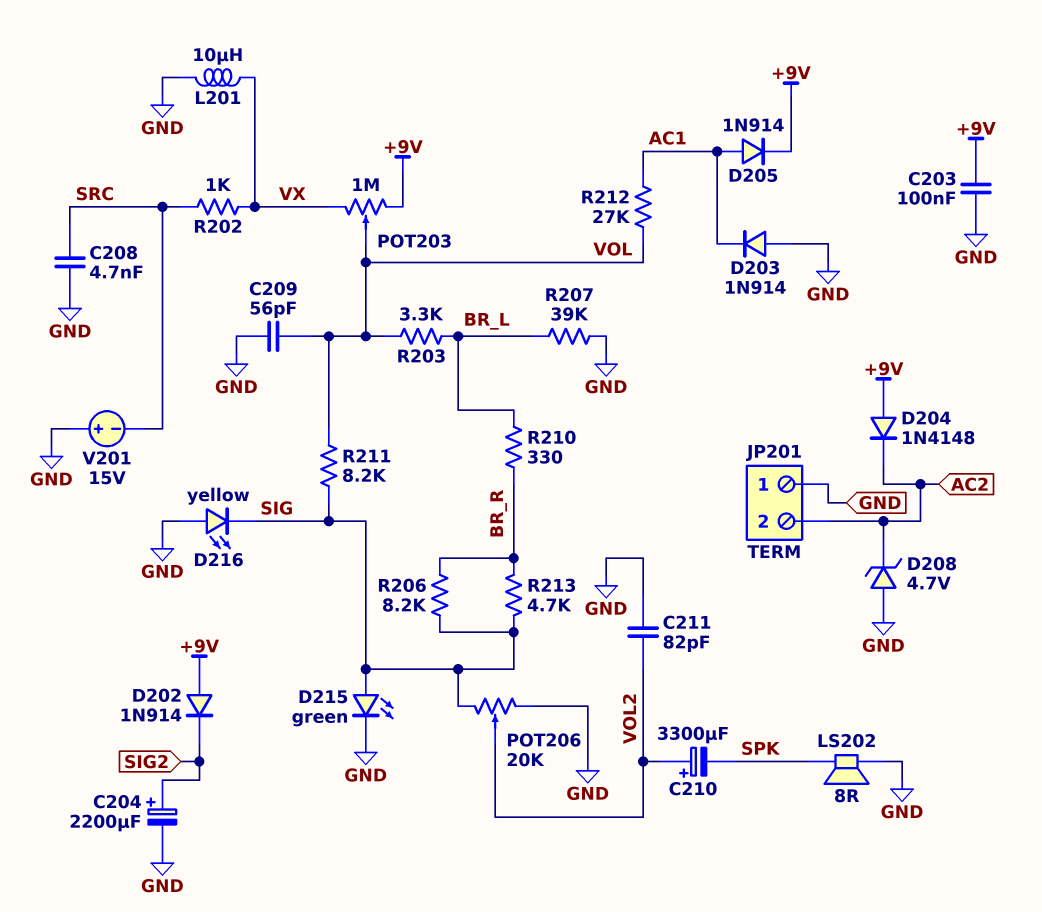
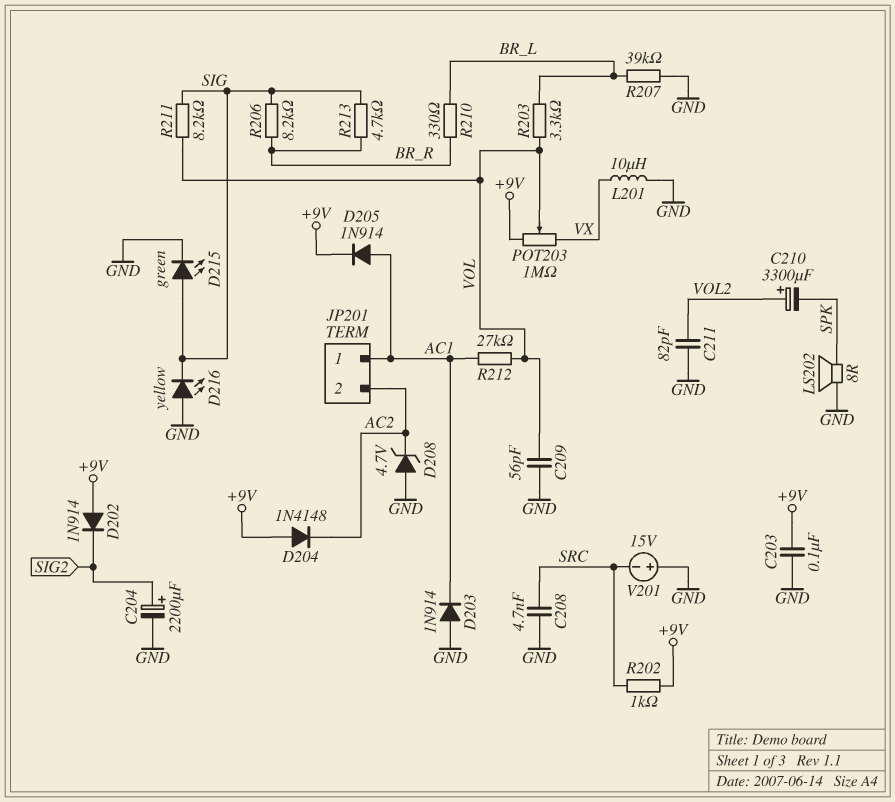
JP201 pin 1: GND -> AC1
POT206: 20k (GND, SIG, wiper VOL2) -> none
R202: 1k (SRC, VX) -> 1k (+9V, SRC)

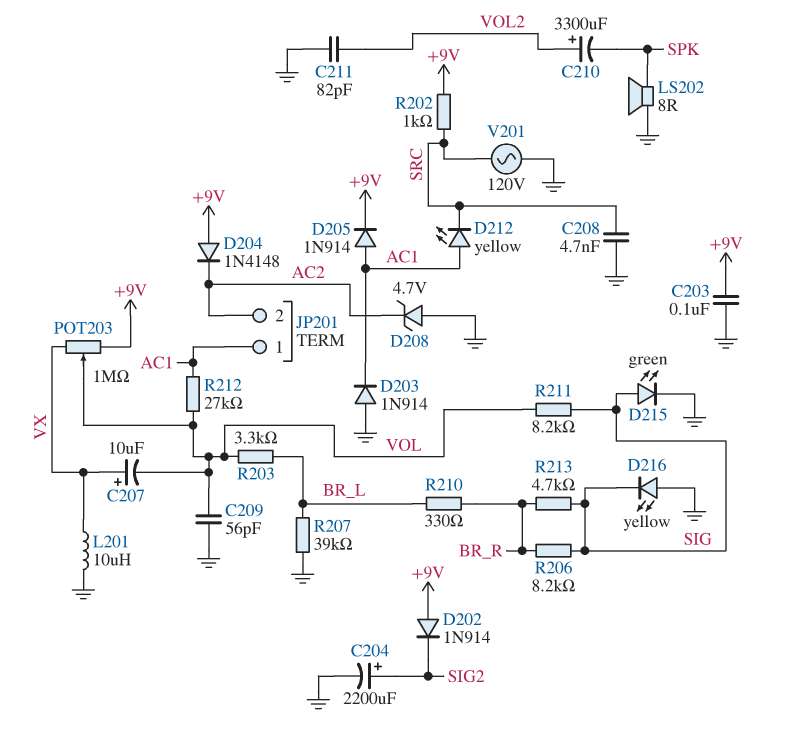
C207: none -> 10uF (plus VX, minus VOL)
D212: none -> LED yellow (A AC1, K SRC)
V201: 15V (plus GND, minus SRC) -> AC 120V (GND, SRC)

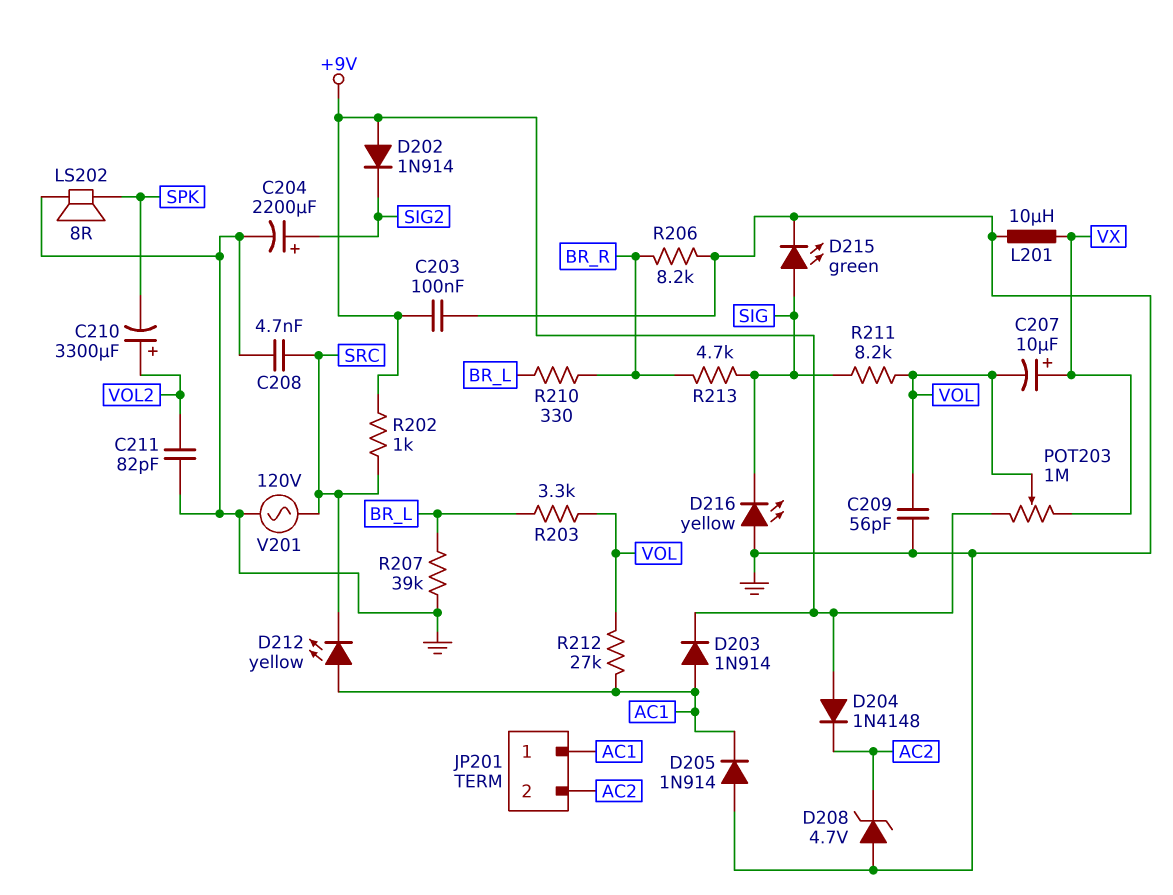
D203: diode 1N914 (A GND, K AC1) -> diode 1N914 (A AC1, K +9V)
D205: diode 1N914 (A AC1, K +9V) -> diode 1N914 (A GND, K AC1)
R206: 8.2k (BR_R, SIG) -> 8.2k (BR_R, GND)

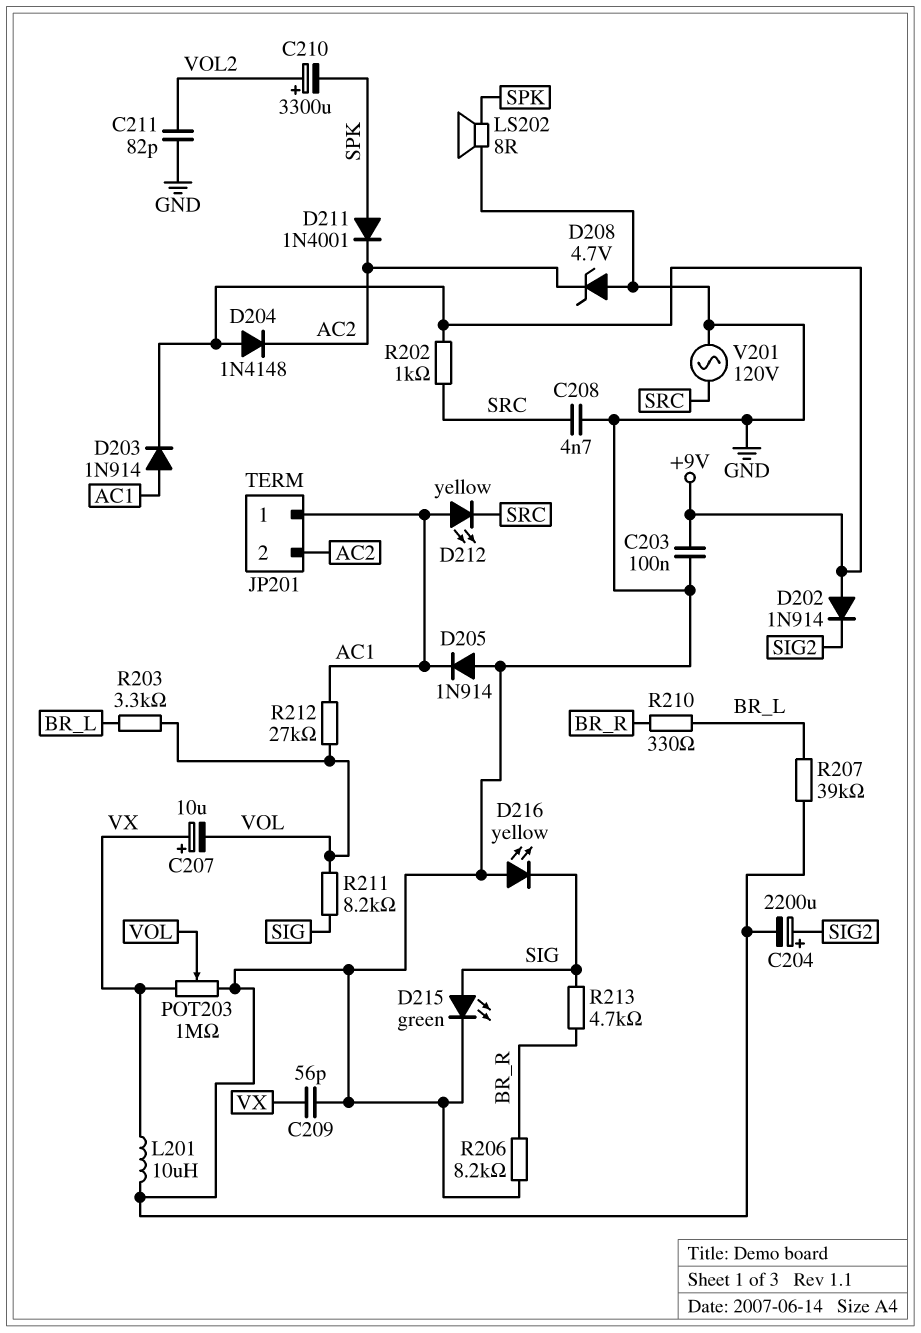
C209: 56pF (GND, VOL) -> 56pF (GND, VX)
D211: none -> diode 1N4001 (A SPK, K AC2)
POT203: 1M (+9V, VX, wiper VOL) -> 1M (GND, VX, wiper VOL)

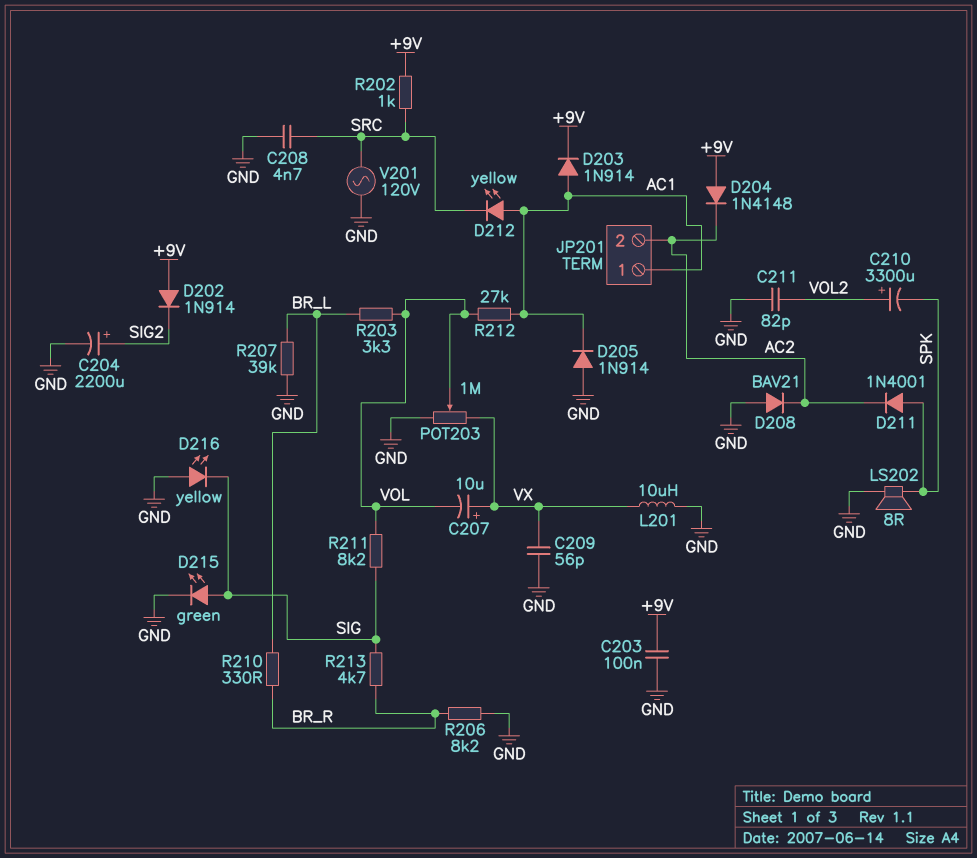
D208: zener 4.7V (A GND, K AC2) -> diode BAV21 (A GND, K AC2)

